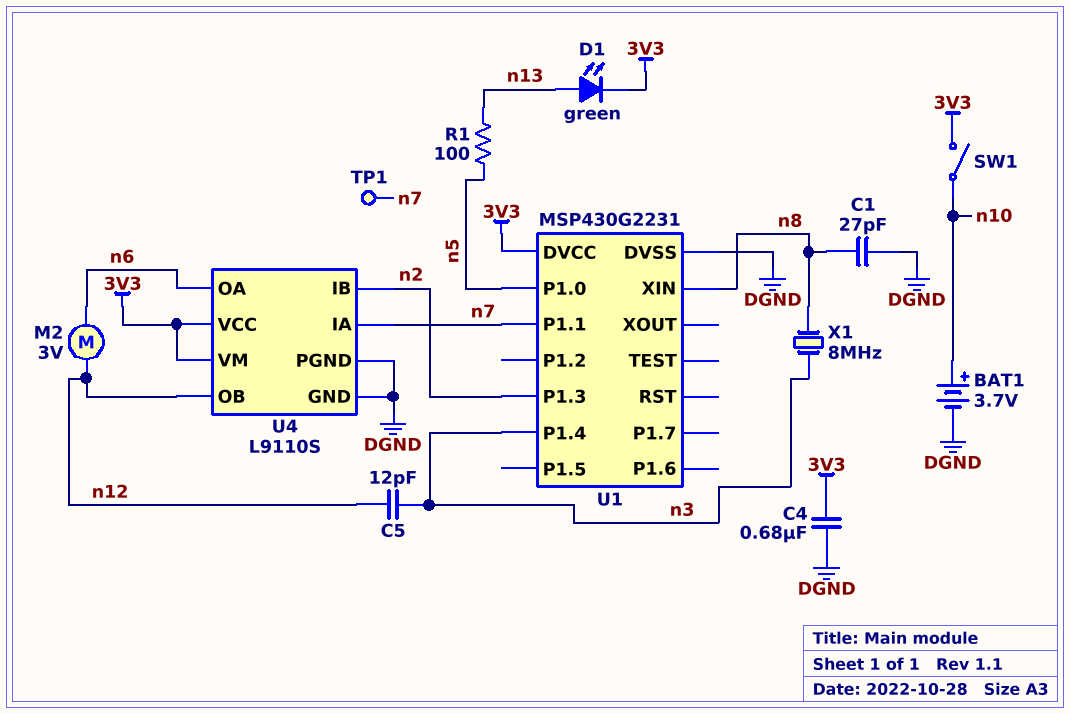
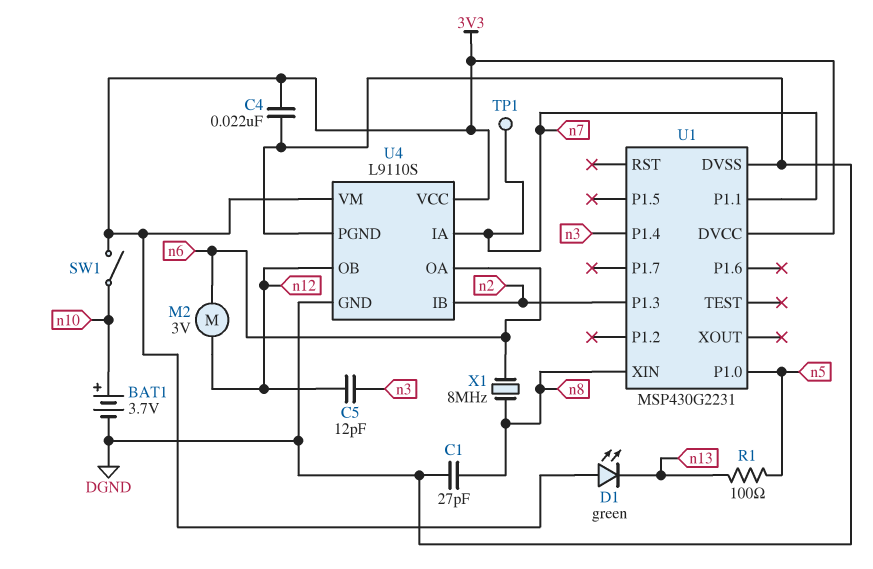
C4: 680nF (3V3, DGND) -> 22nF (3V3, DGND)
D1: LED green (A n13, K 3V3) -> LED green (A 3V3, K n13)
X1: 8MHz (n3, n8) -> 8MHz (n6, n8)

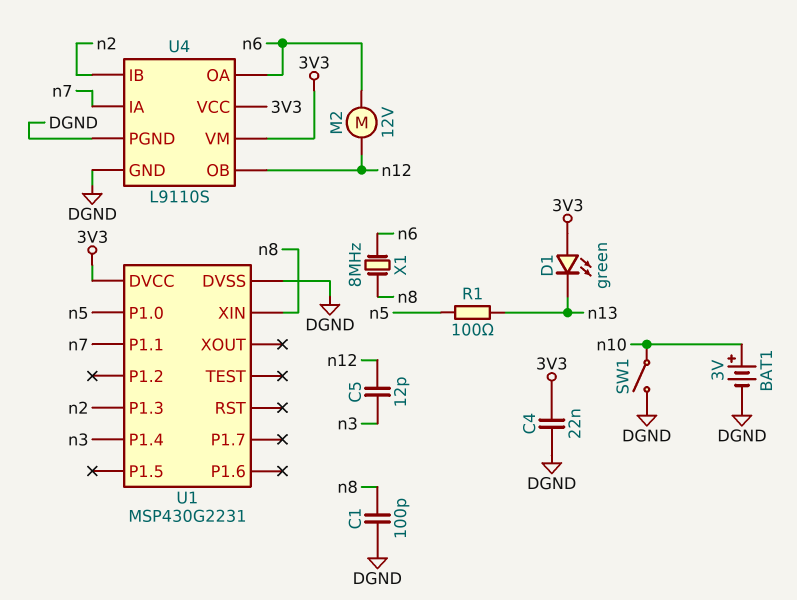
BAT1: 3.7V (plus n10, minus DGND) -> 3V (plus n10, minus DGND)
C1: 27pF (DGND, n8) -> 100pF (DGND, n8)
M2: motor 3V (n6, n12) -> motor 12V (n6, n12)
SW1: switch (3V3, n10) -> switch (DGND, n10)
TP1: test point (n7) -> none

